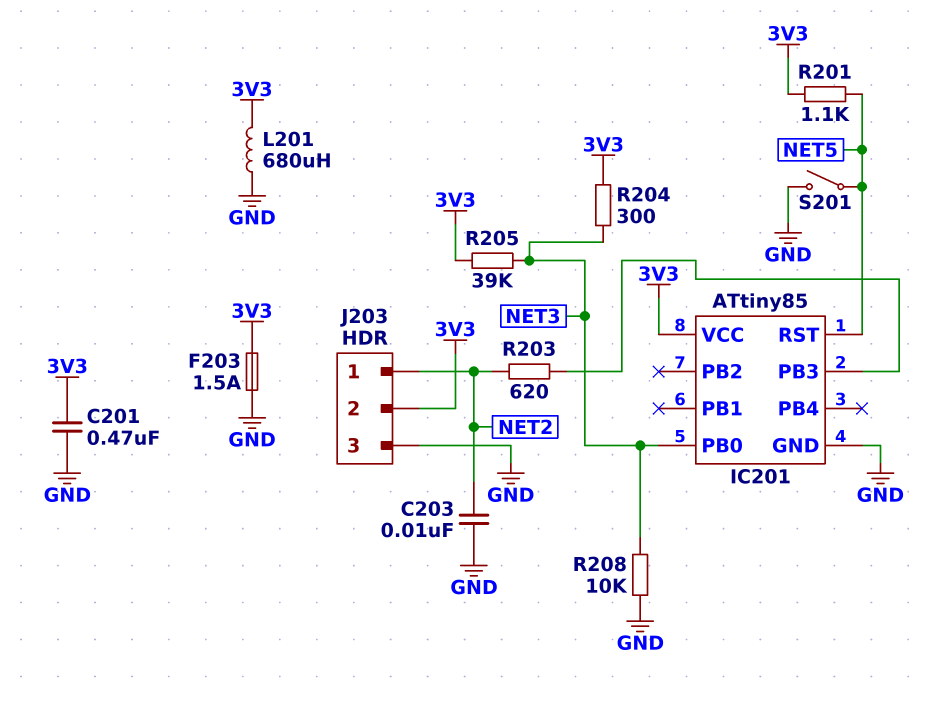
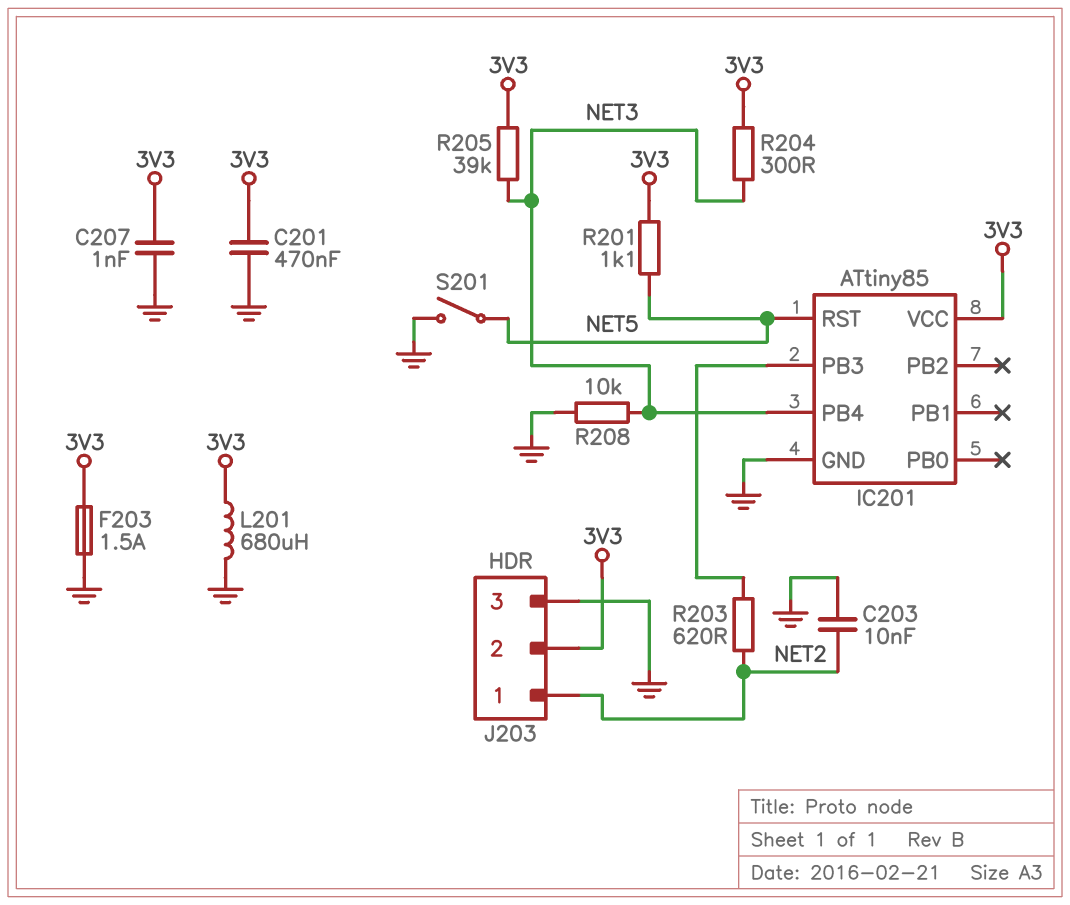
C207: none -> 1nF (3V3, GND)
IC201 pin PB0: NET3 -> none
IC201 pin PB4: none -> NET3

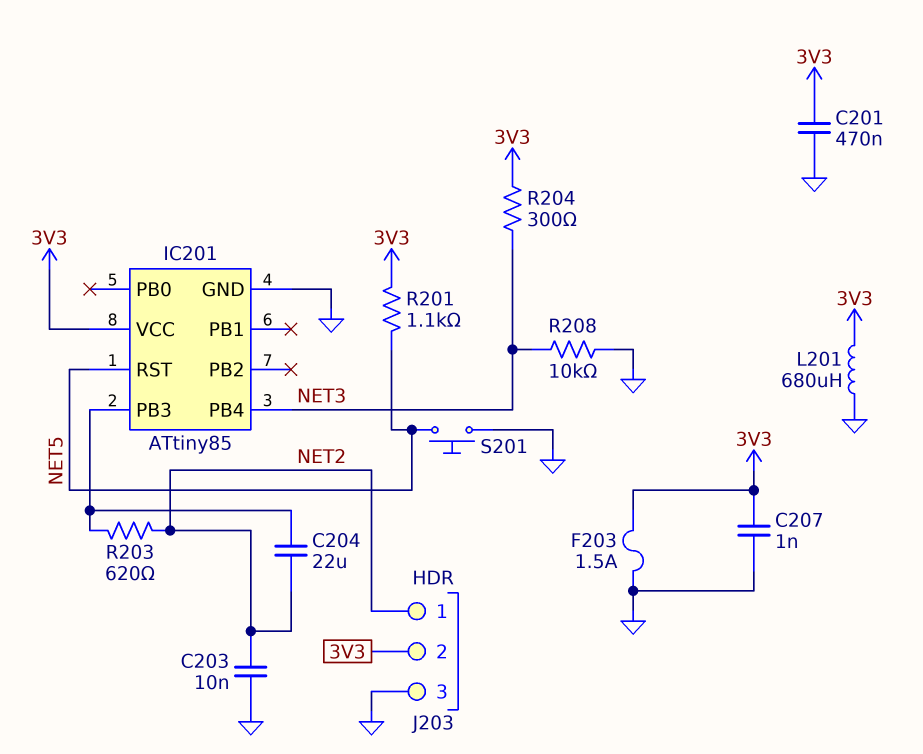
C204: none -> 22uF (IC201/PB3, NET2)
R205: 39k (3V3, NET3) -> none
S201: switch (GND, NET5) -> button (GND, NET5)

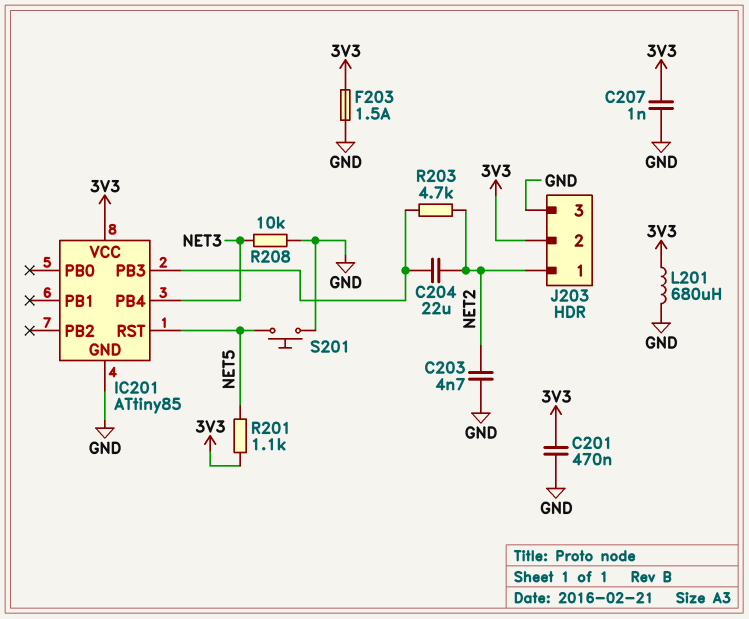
C203: 10nF (GND, NET2) -> 4.7nF (GND, NET2)
R203: 620 (IC201/PB3, NET2) -> 4.7k (IC201/PB3, NET2)
R204: 300 (3V3, NET3) -> none

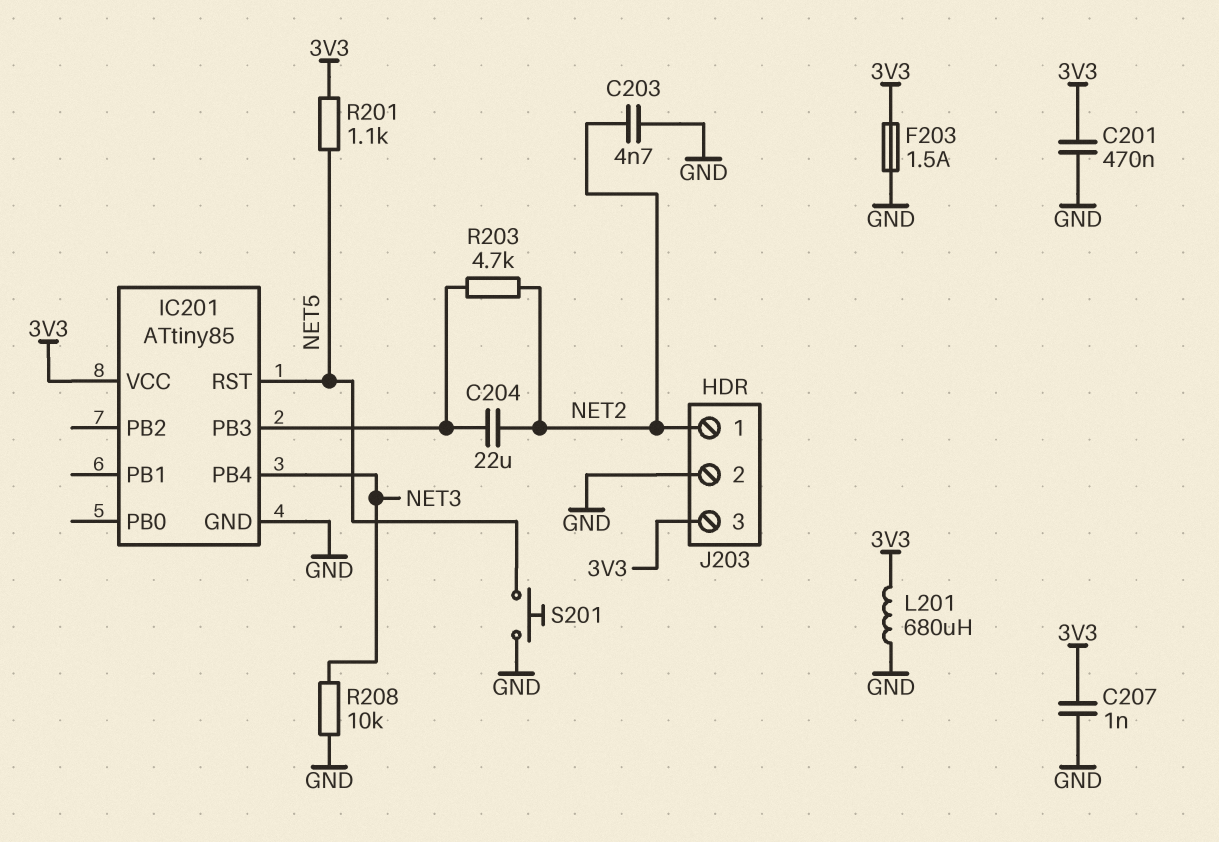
J203 pin 2: 3V3 -> GND
J203 pin 3: GND -> 3V3

